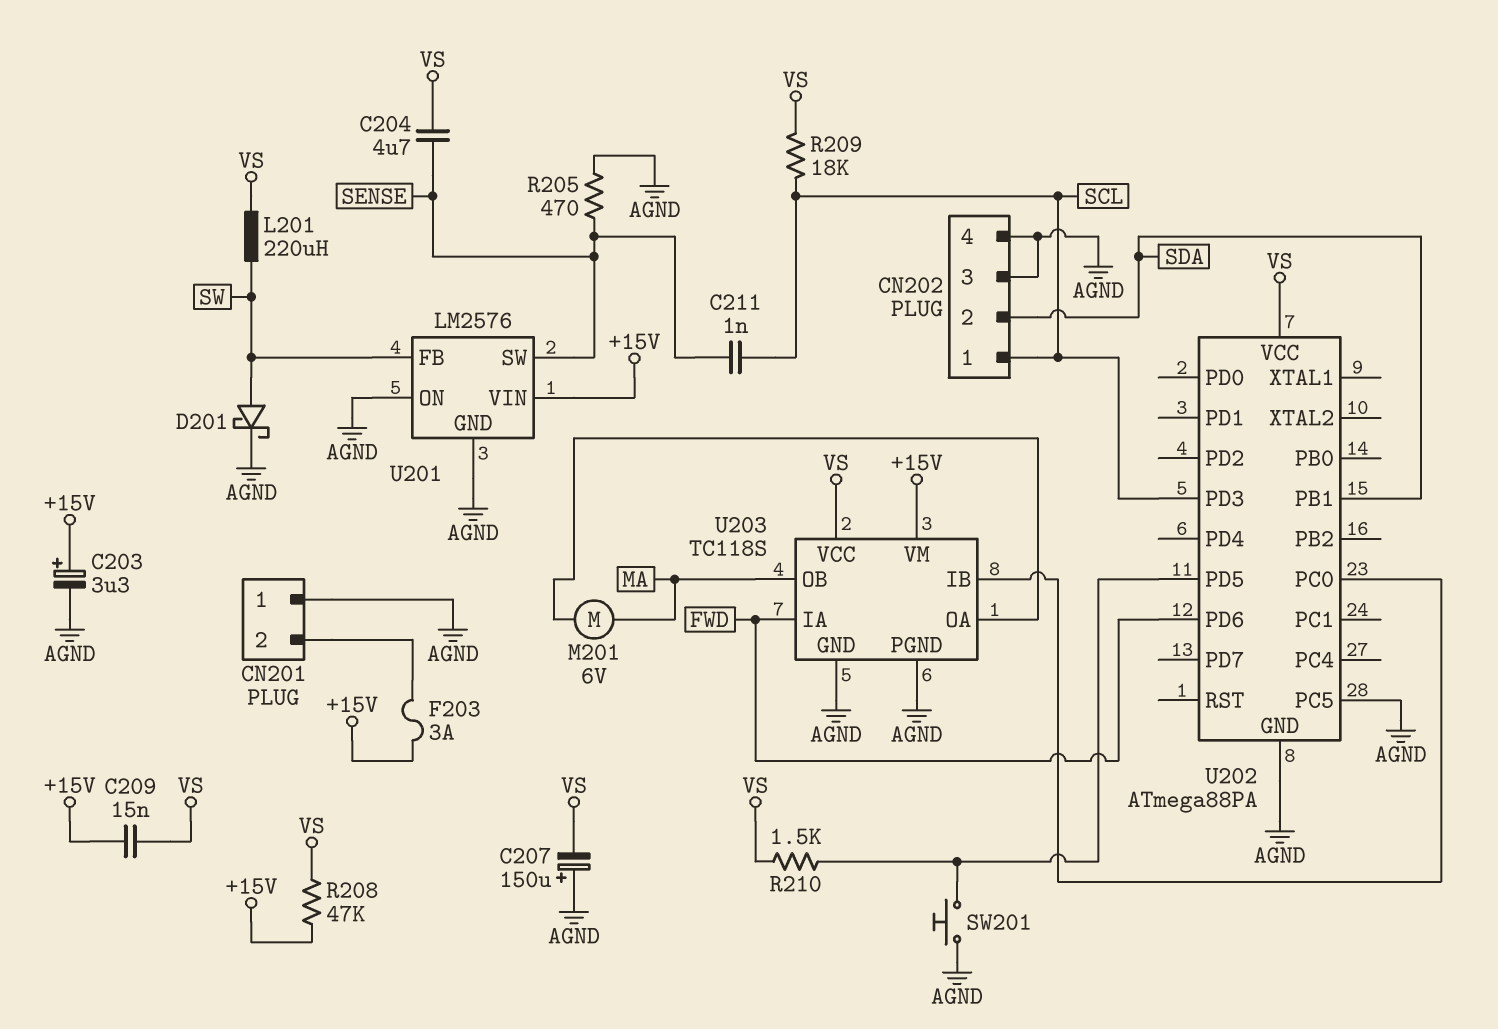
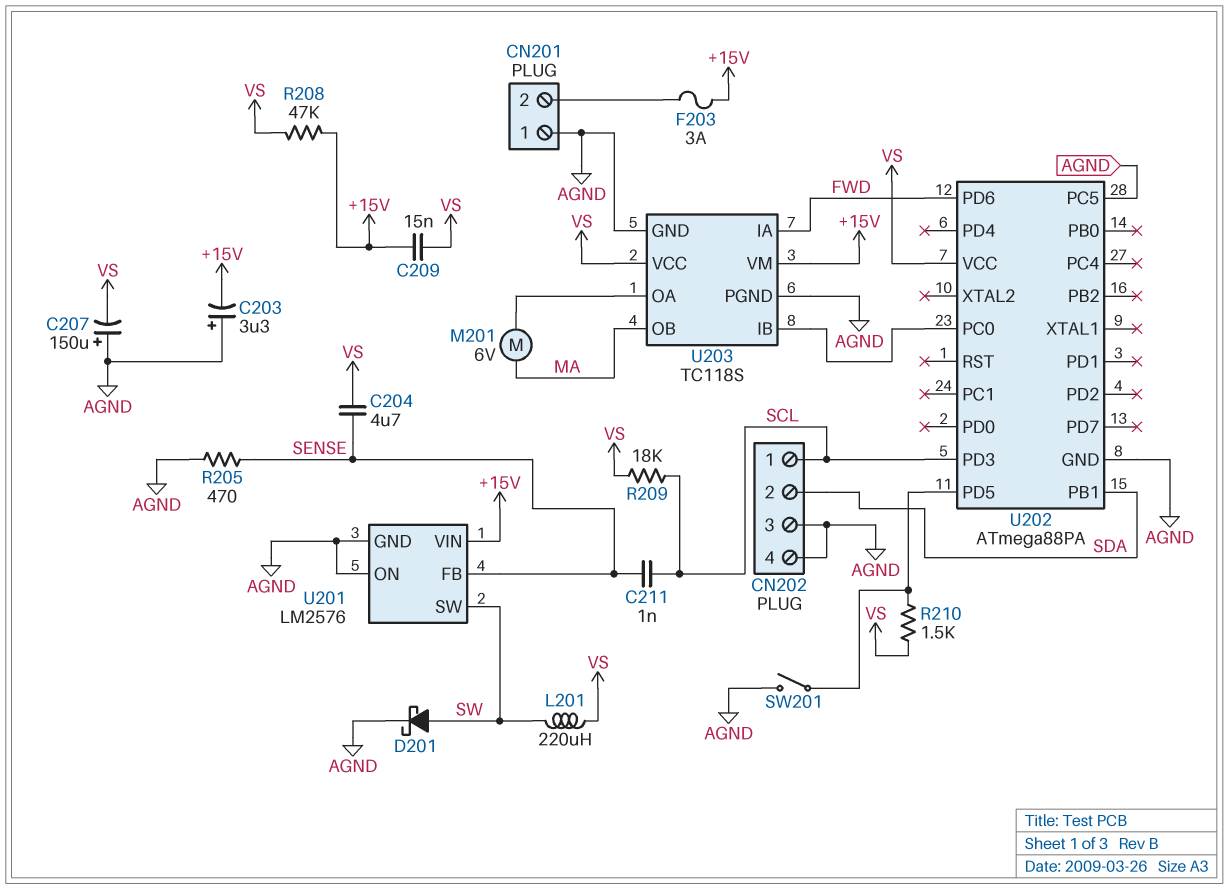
C203: 3.3uF (plus +15V, minus AGND) -> 3.3uF (plus AGND, minus +15V)
SW201: button (AGND, U202/PD5) -> switch (AGND, U202/PD5)
U201 pin FB: SW -> SENSE
U201 pin SW: SENSE -> SW

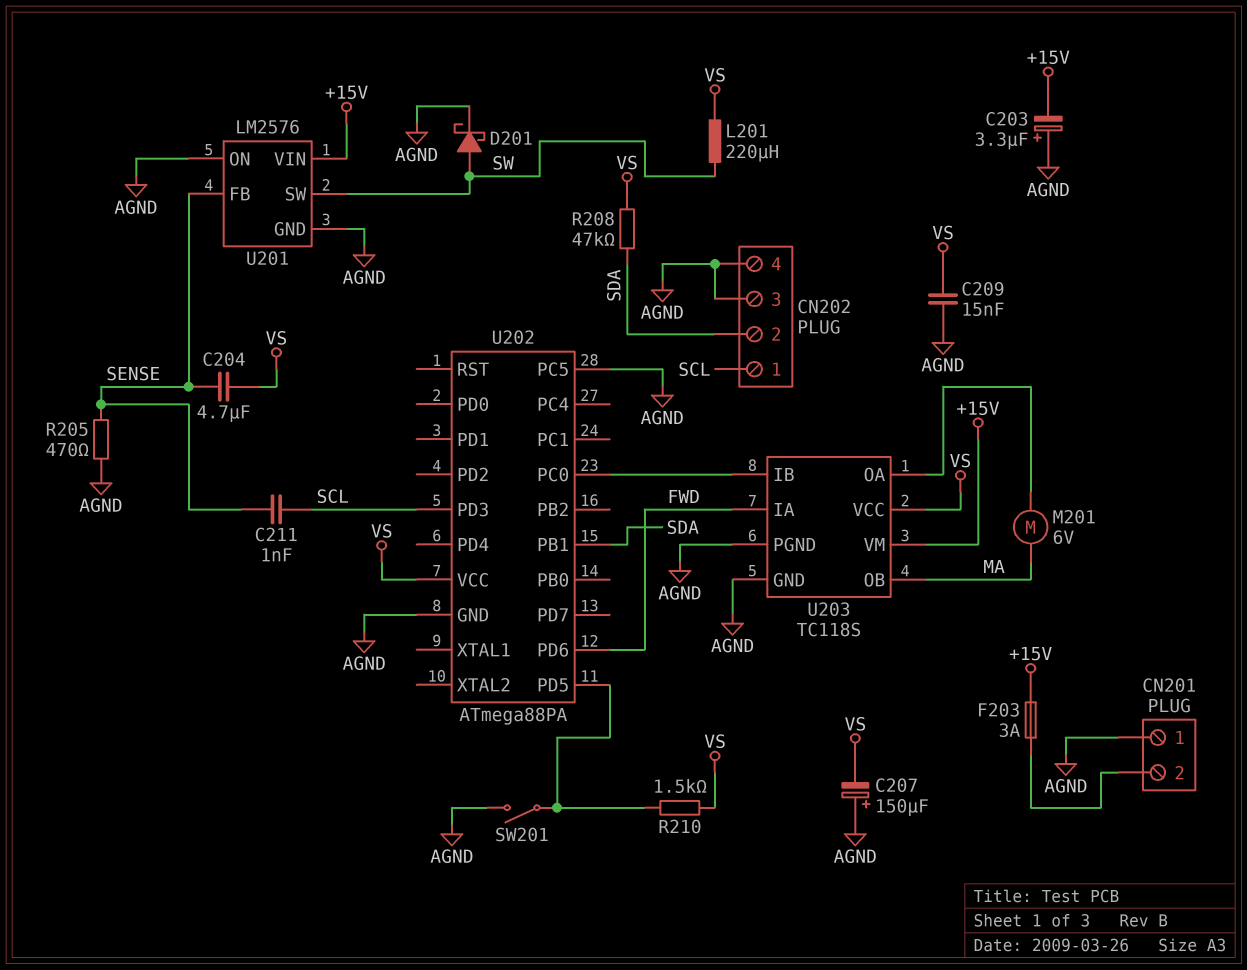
C209: 15nF (+15V, VS) -> 15nF (AGND, VS)
R208: 47k (+15V, VS) -> 47k (SDA, VS)
R209: 18k (SCL, VS) -> none

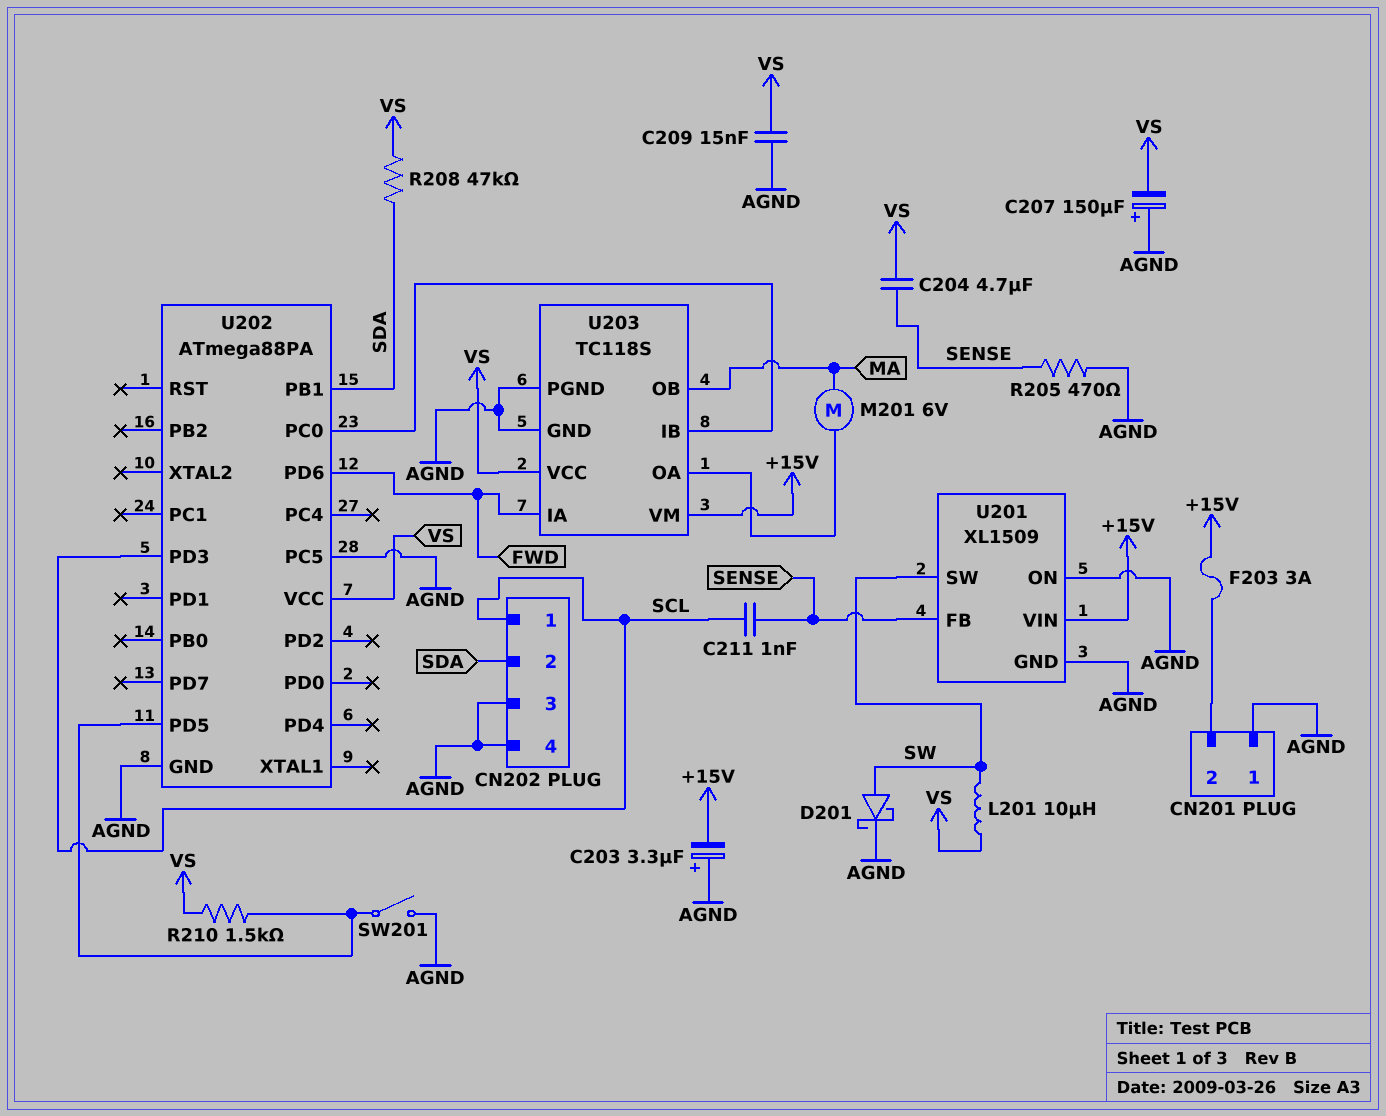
L201: 220uH (SW, VS) -> 10uH (SW, VS)
U201: LM2576 -> XL1509

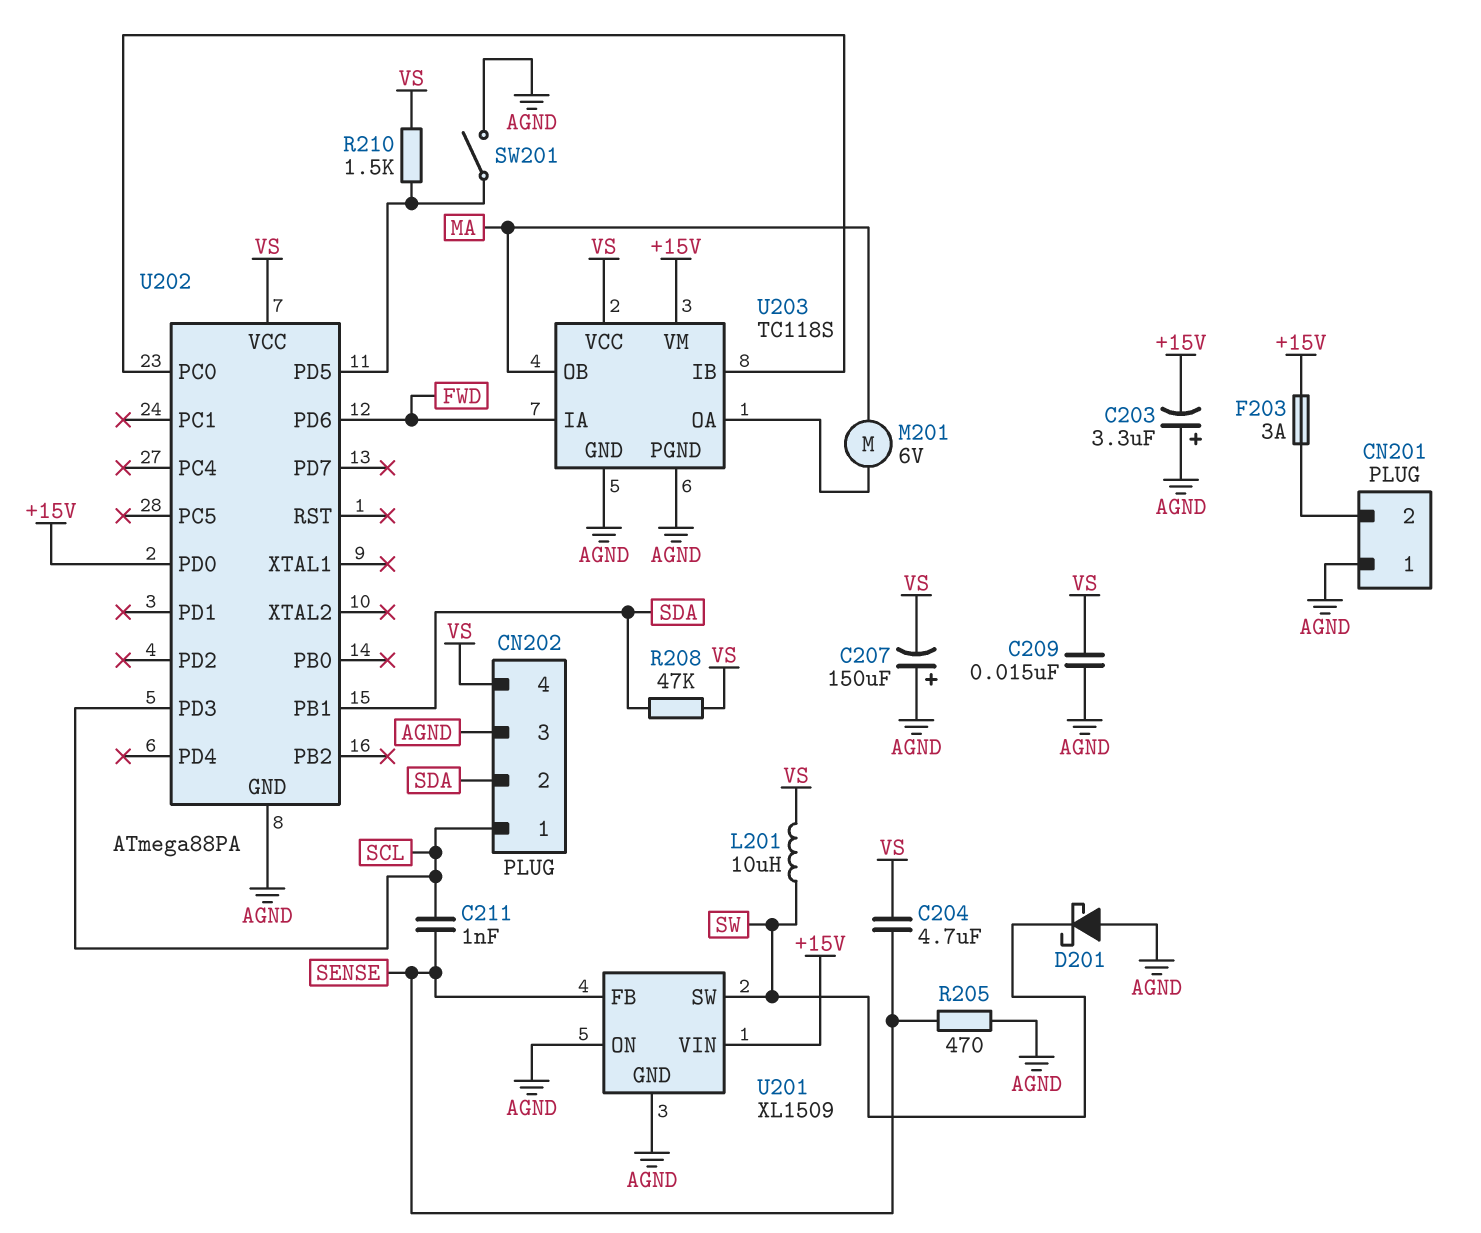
CN202 pin 4: AGND -> VS
D201: schottky (A SW, K AGND) -> schottky (A AGND, K SW)
U202 pin PC5: AGND -> none
U202 pin PD0: none -> +15V

